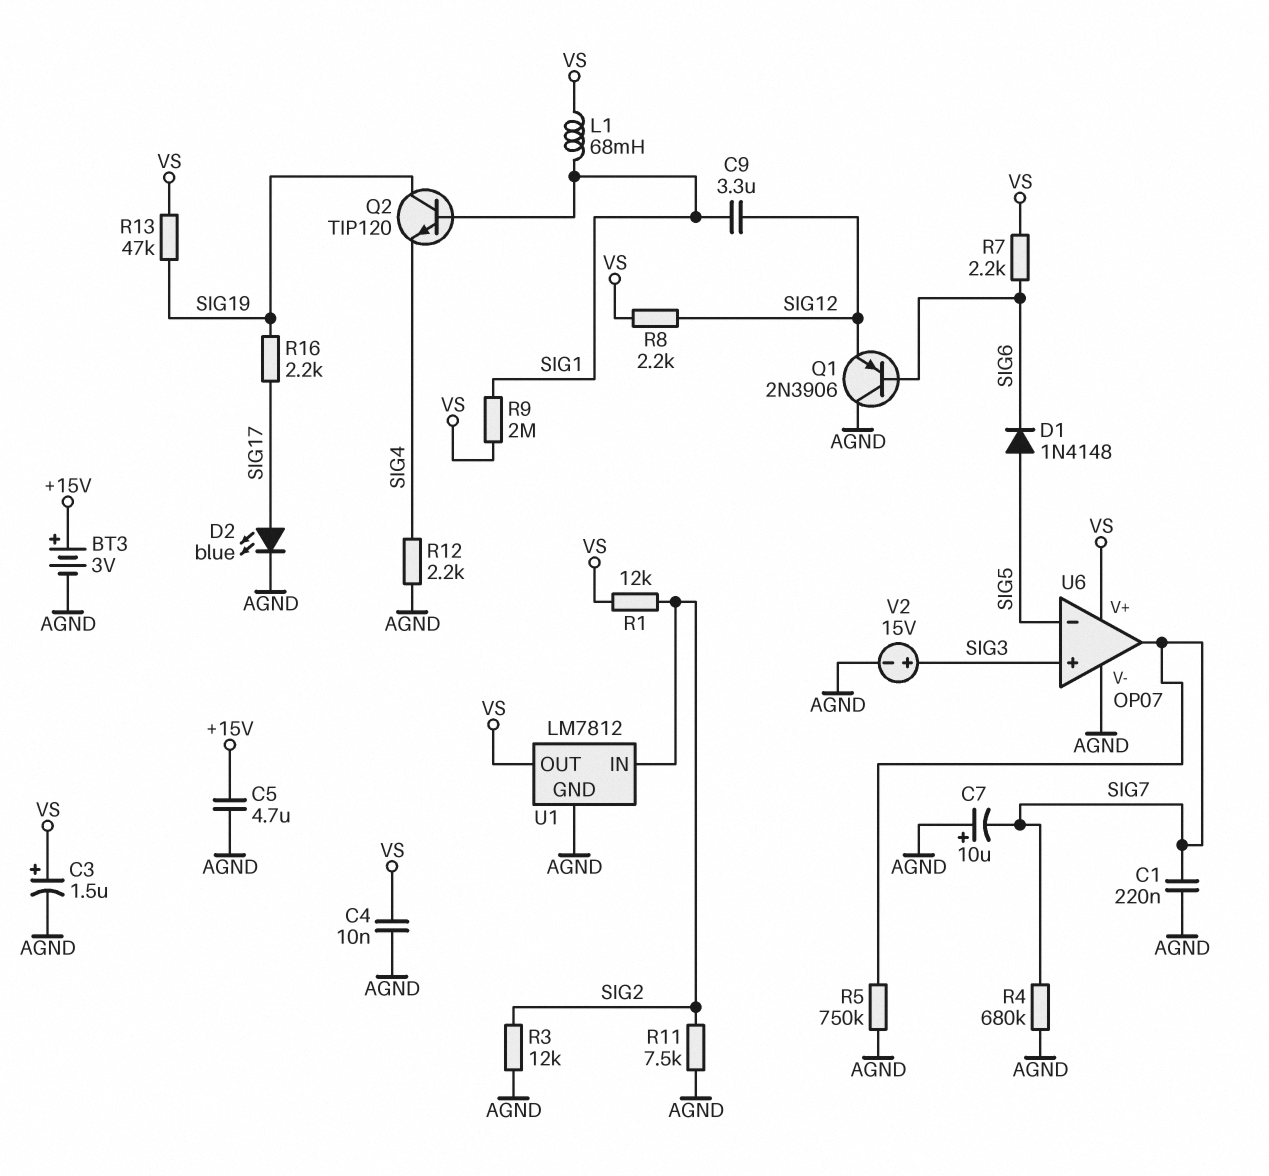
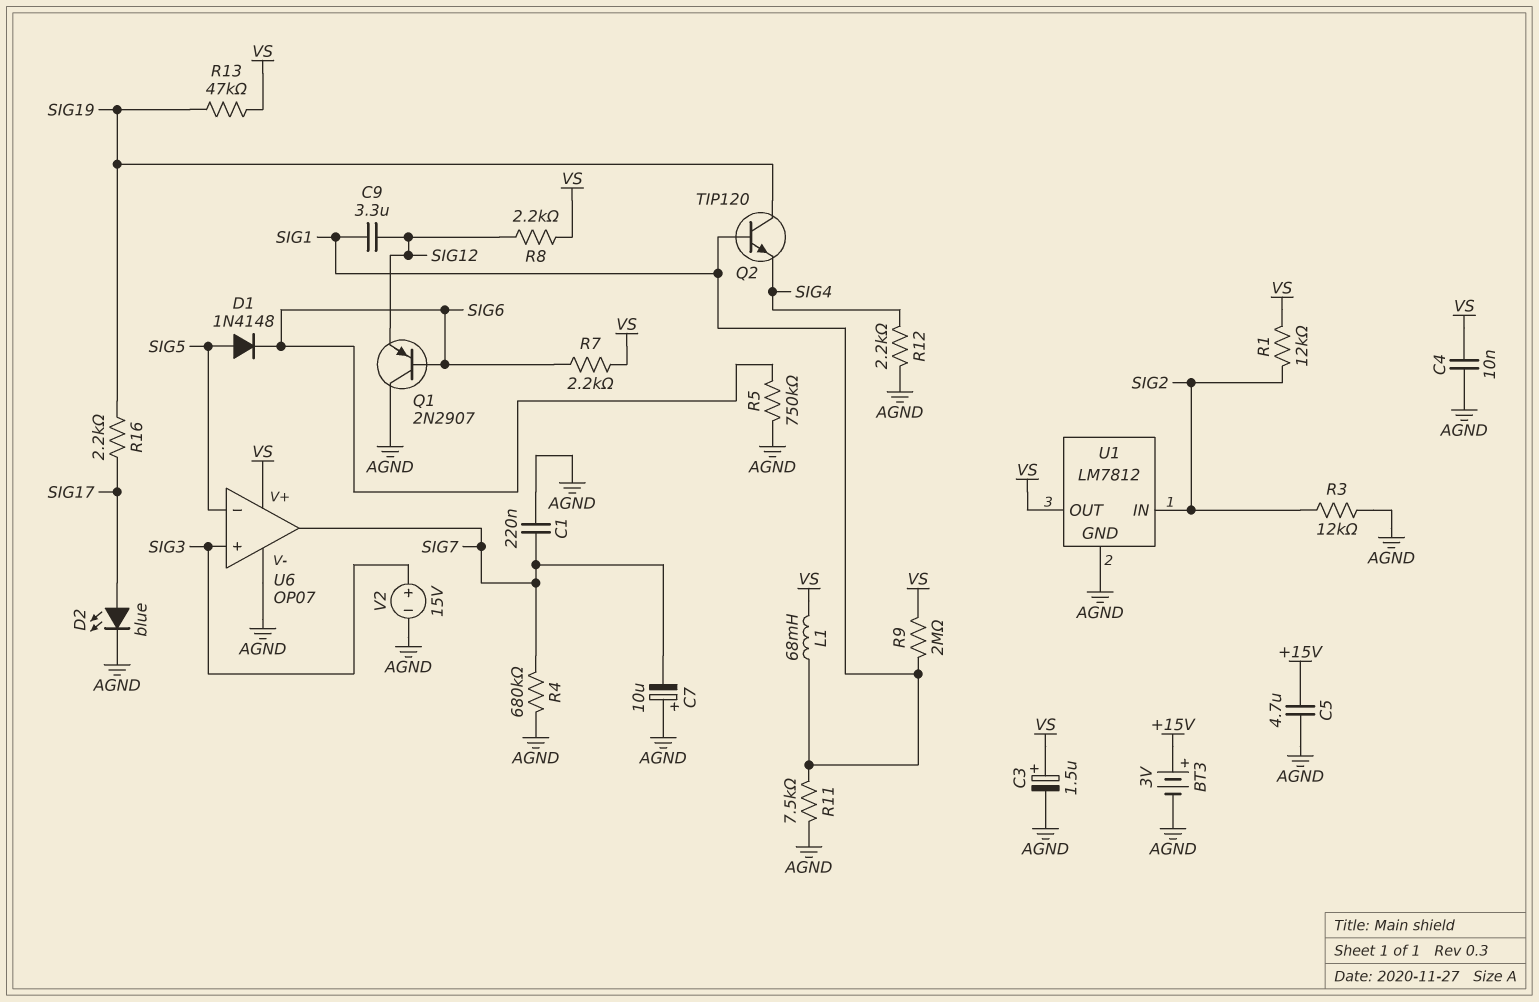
Q1: PNP 2N3906 (B SIG6, C AGND, E SIG12) -> PNP 2N2907 (B SIG6, C AGND, E SIG12)
R5: 750k (AGND, SIG7) -> 750k (AGND, SIG6)
R11: 7.5k (AGND, SIG2) -> 7.5k (AGND, SIG1)

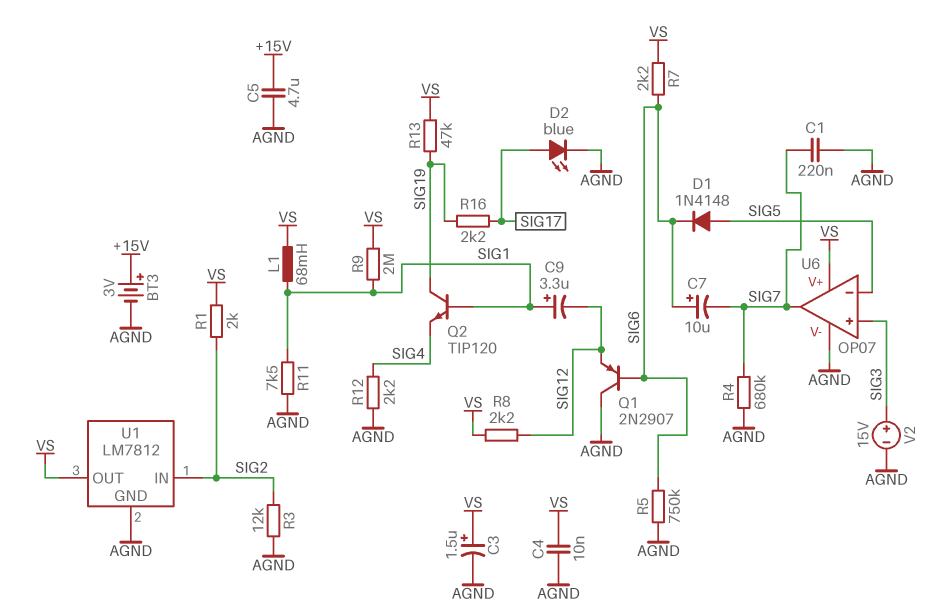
C7: 10uF (plus AGND, minus SIG7) -> 10uF (plus SIG6, minus SIG7)
C9: 3.3uF (SIG1, SIG12) -> 3.3uF (plus SIG1, minus SIG12)
R1: 12k (SIG2, VS) -> 2k (SIG2, VS)

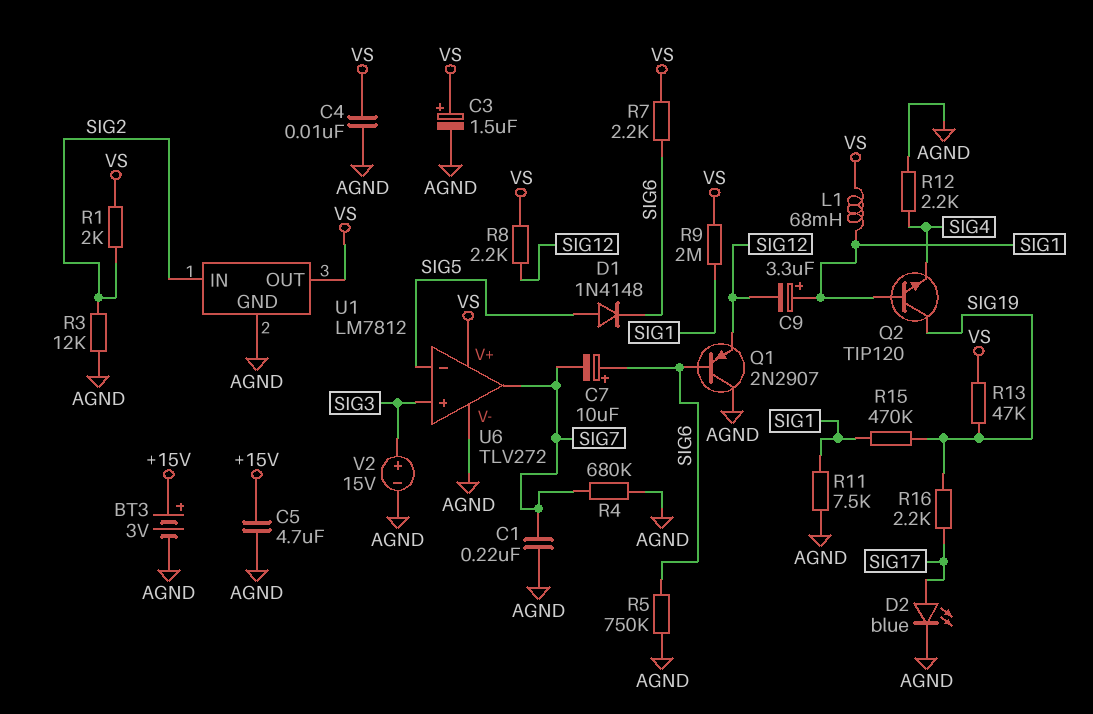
R15: none -> 470k (SIG1, SIG19)
U6: OP07 -> TLV272

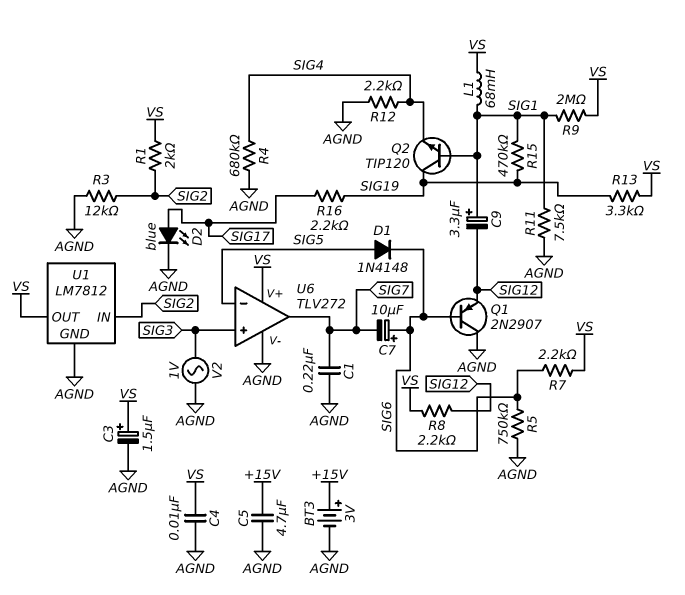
R4: 680k (AGND, SIG7) -> 680k (AGND, SIG4)
R13: 47k (SIG19, VS) -> 3.3k (SIG19, VS)
V2: 15V (plus SIG3, minus AGND) -> AC 1V (AGND, SIG3)

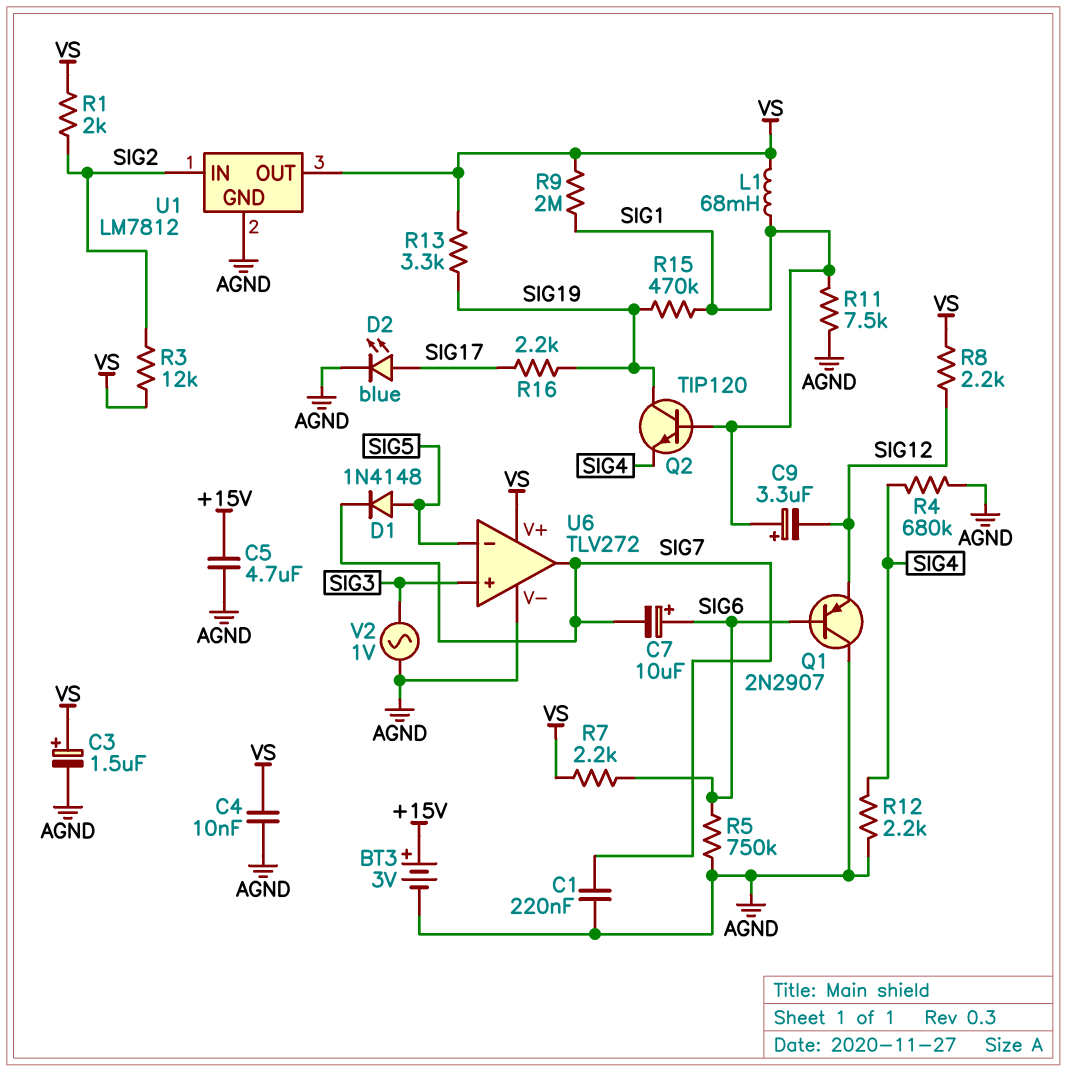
D1: diode 1N4148 (A SIG5, K SIG6) -> diode 1N4148 (A SIG5, K SIG7)
R3: 12k (AGND, SIG2) -> 12k (SIG2, VS)

